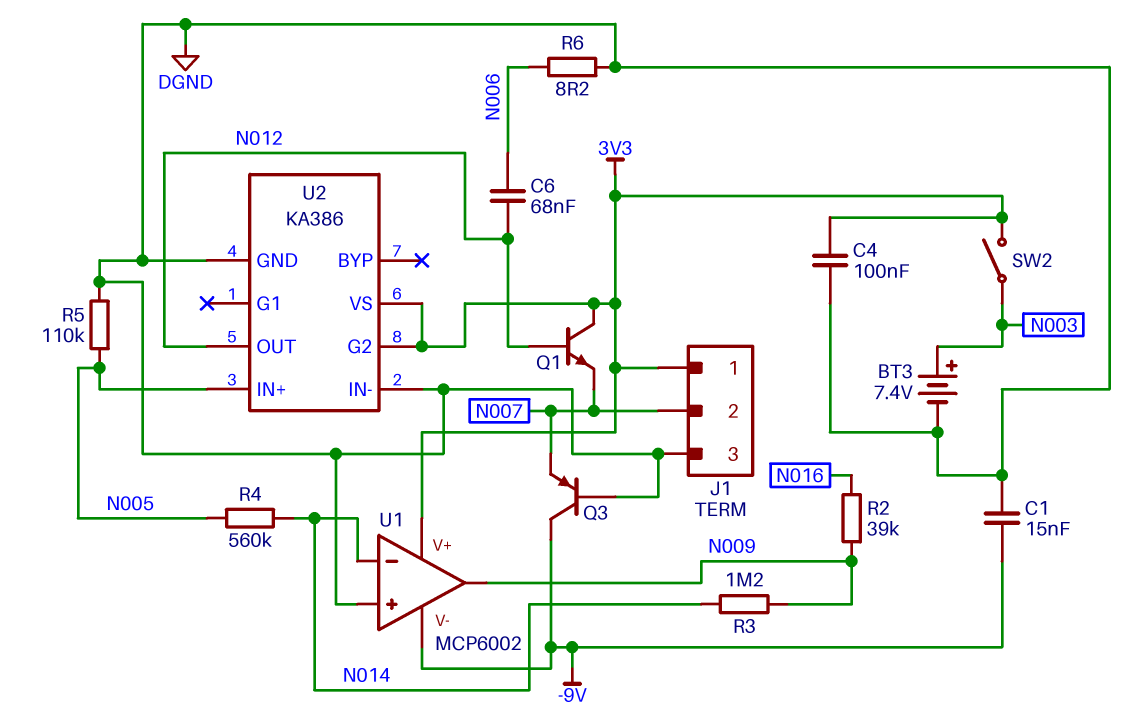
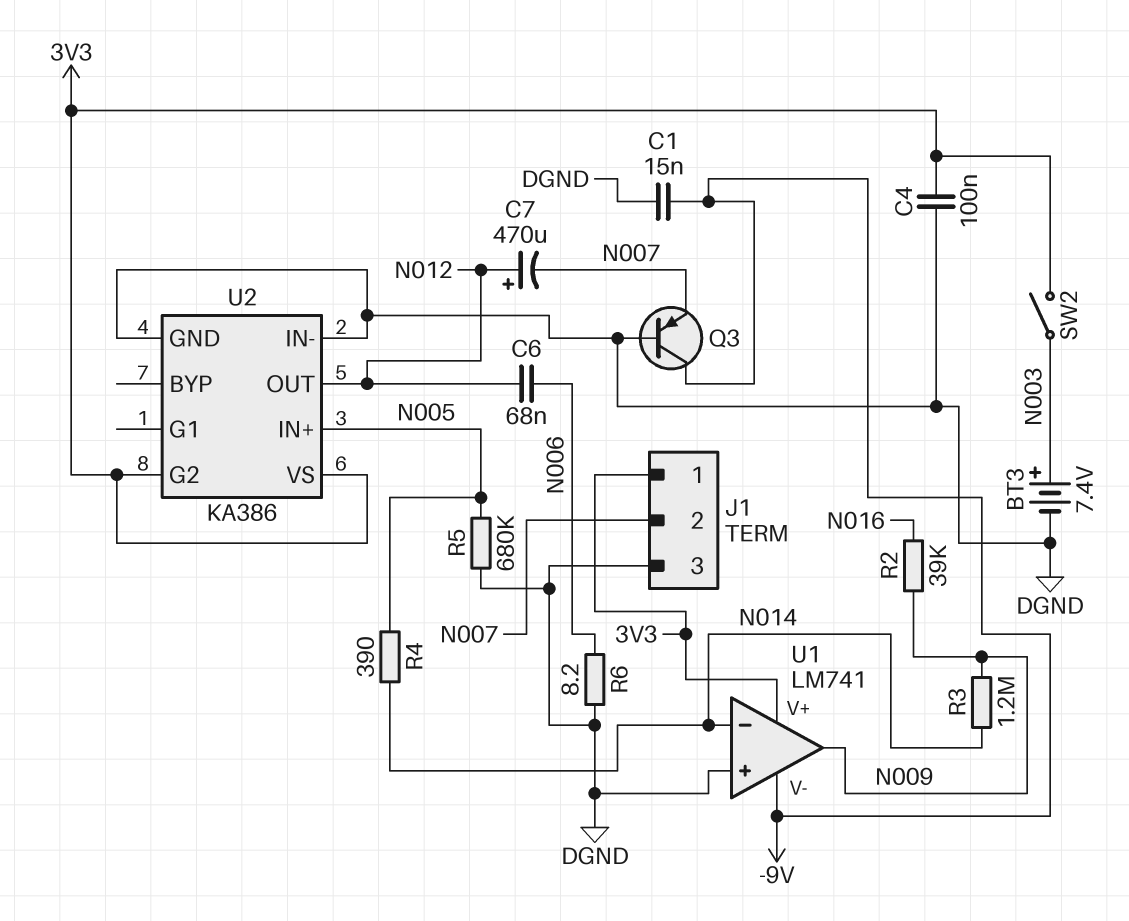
C7: none -> 470uF (plus N012, minus N007)
Q1: NPN (B N012, C 3V3, E N007) -> none
R4: 560k (N005, N014) -> 390 (N005, N014)
R5: 110k (DGND, N005) -> 680k (DGND, N005)
U1: MCP6002 -> LM741

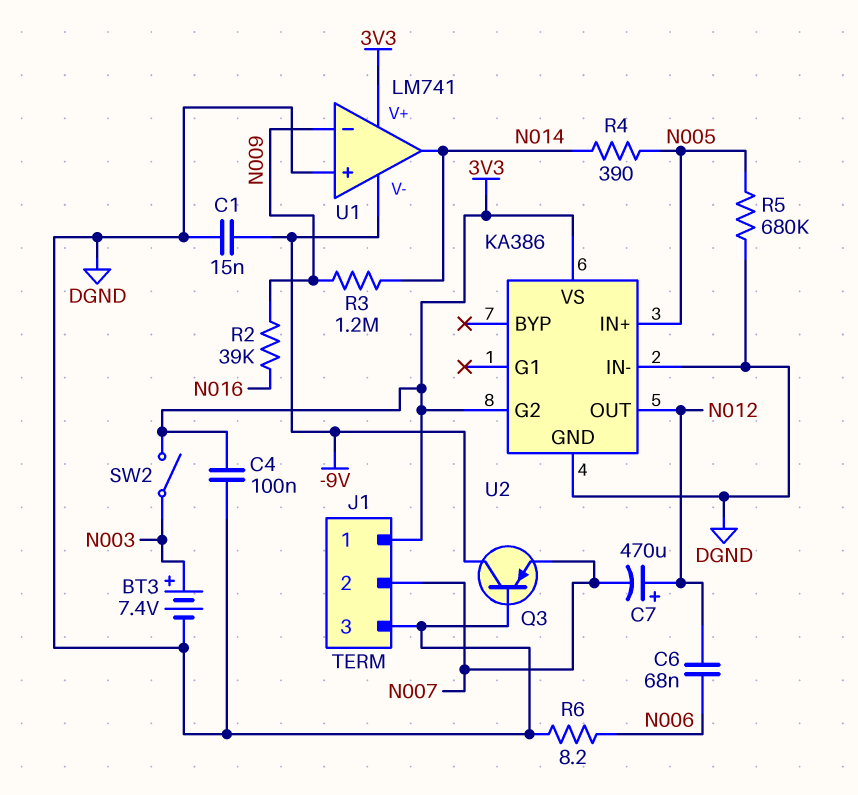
U1 pin in-: N014 -> N009
U1 pin out: N009 -> N014

